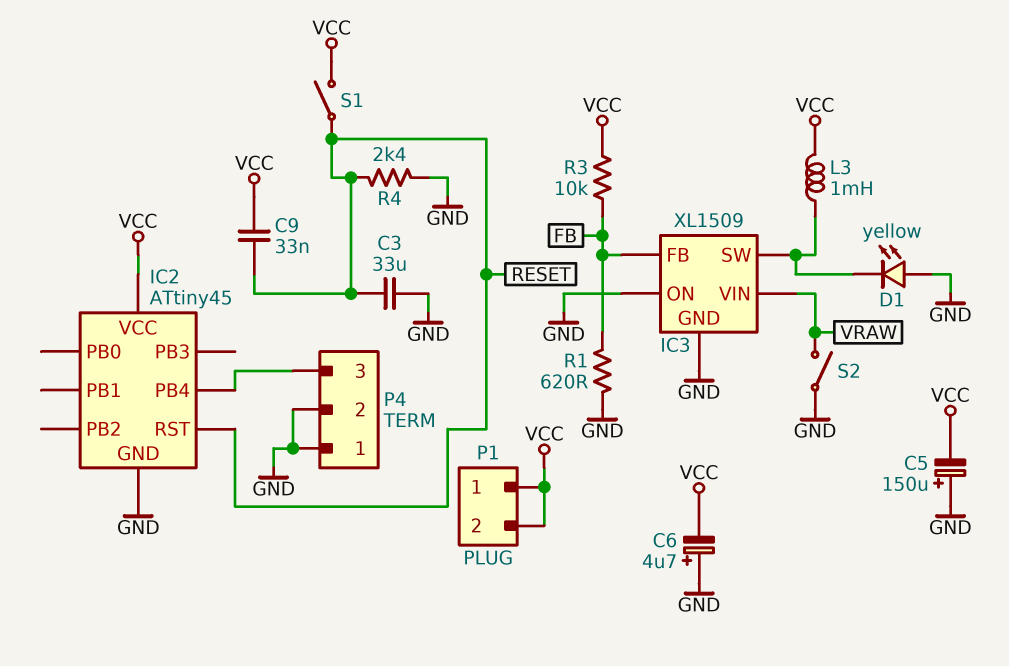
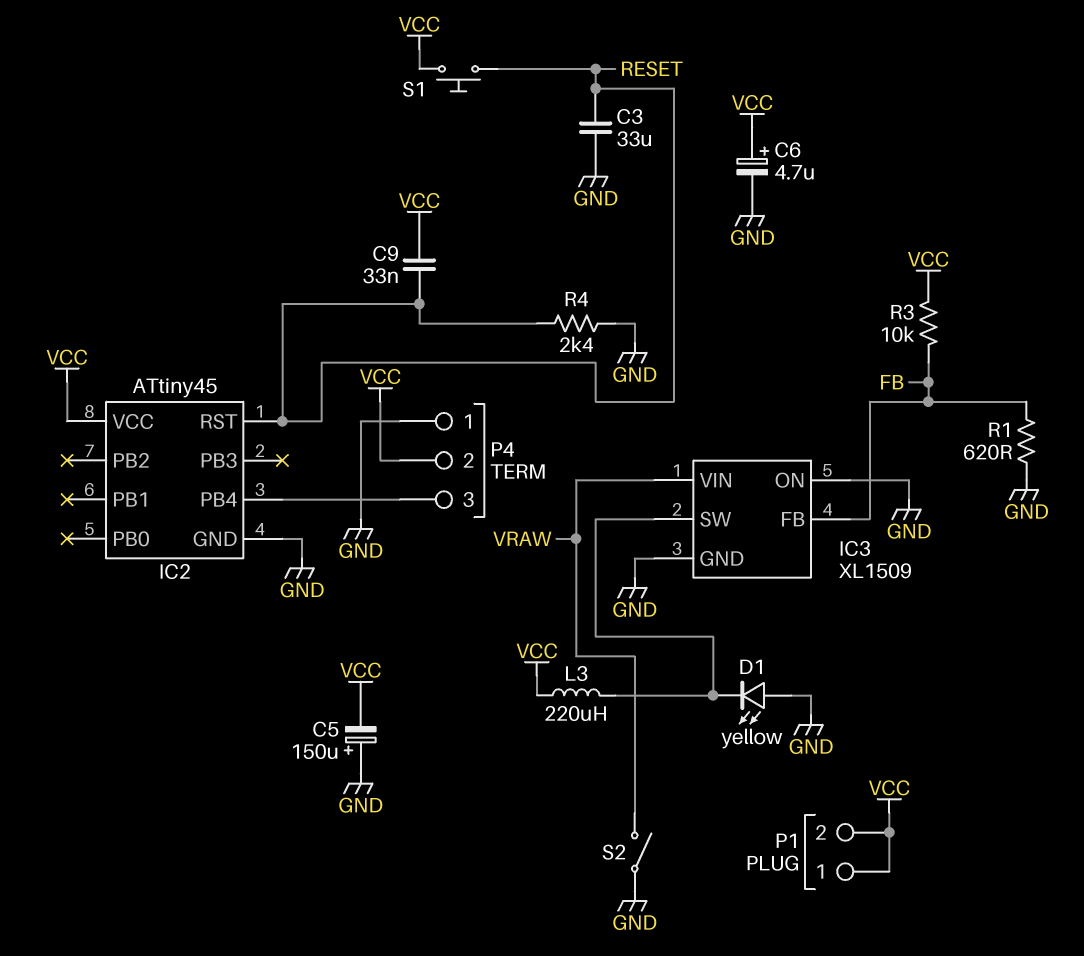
C6: 4.7uF (plus GND, minus VCC) -> 4.7uF (plus VCC, minus GND)
L3: 1mH (IC3/SW, VCC) -> 220uH (IC3/SW, VCC)
P4 pin 2: GND -> VCC
S1: switch (RESET, VCC) -> button (RESET, VCC)

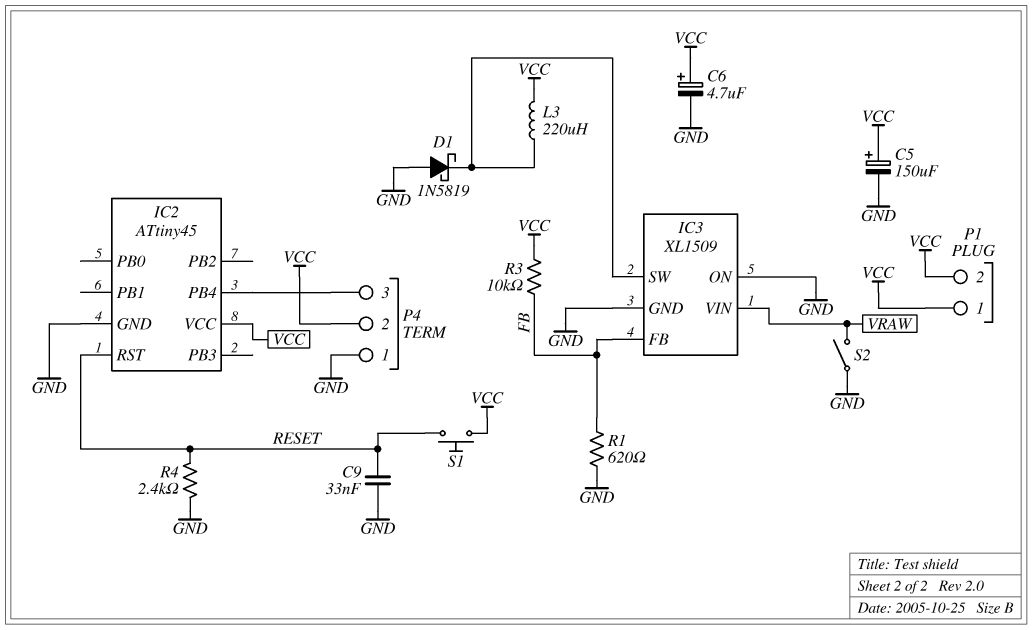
C3: 33uF (GND, RESET) -> none
C5: 150uF (plus GND, minus VCC) -> 150uF (plus VCC, minus GND)
C9: 33nF (RESET, VCC) -> 33nF (GND, RESET)
D1: LED yellow (A GND, K IC3/SW) -> schottky 1N5819 (A GND, K IC3/SW)

